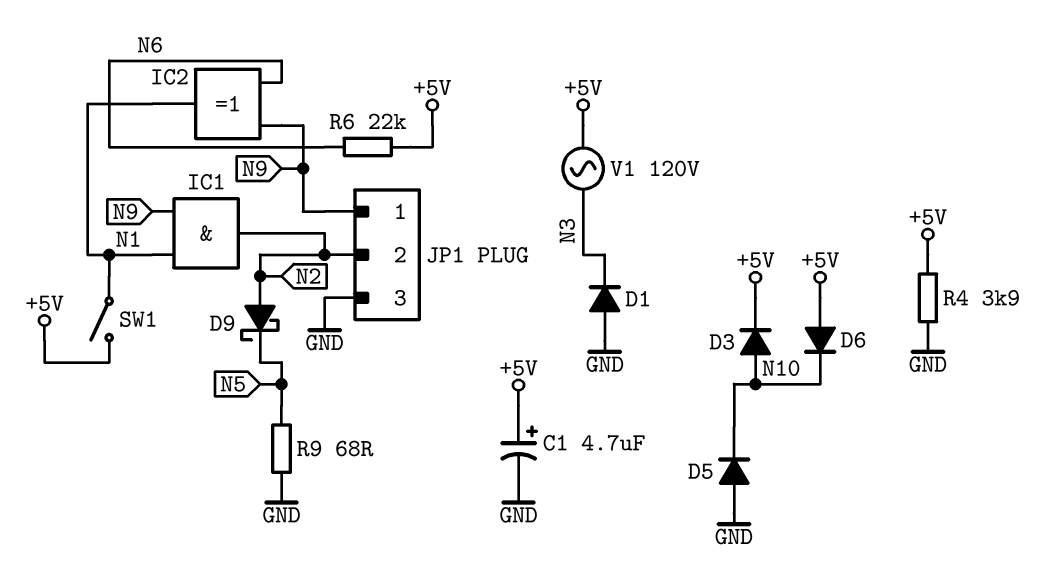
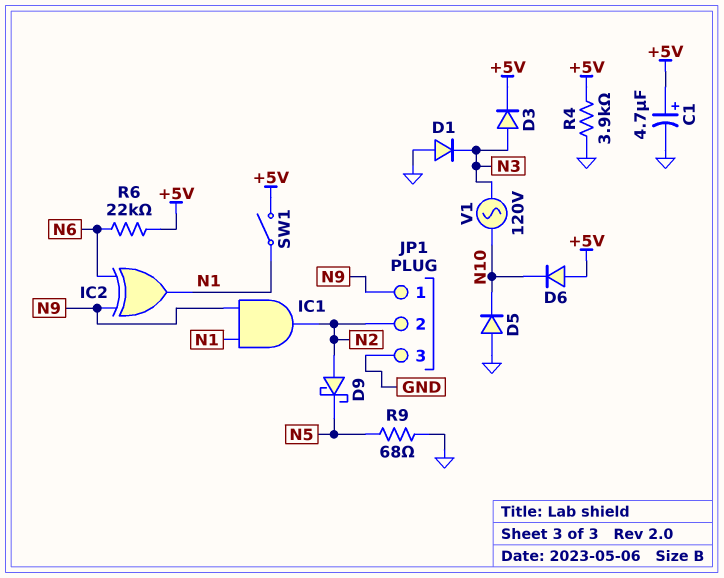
D3: diode (A N10, K +5V) -> diode (A N3, K +5V)
V1: AC 120V (+5V, N3) -> AC 120V (N3, N10)

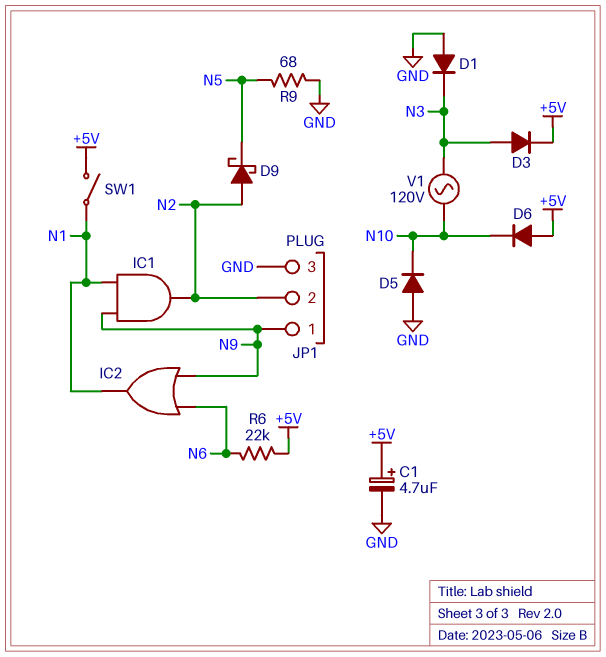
IC2: XOR (in N6, in N9, out N1) -> OR (in N6, in N9, out N1)
R4: 3.9k (+5V, GND) -> none

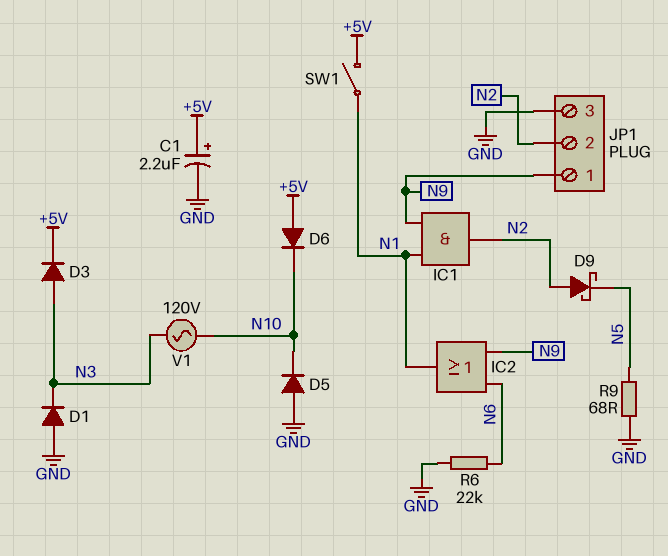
C1: 4.7uF (plus +5V, minus GND) -> 2.2uF (plus +5V, minus GND)
R6: 22k (+5V, N6) -> 22k (GND, N6)

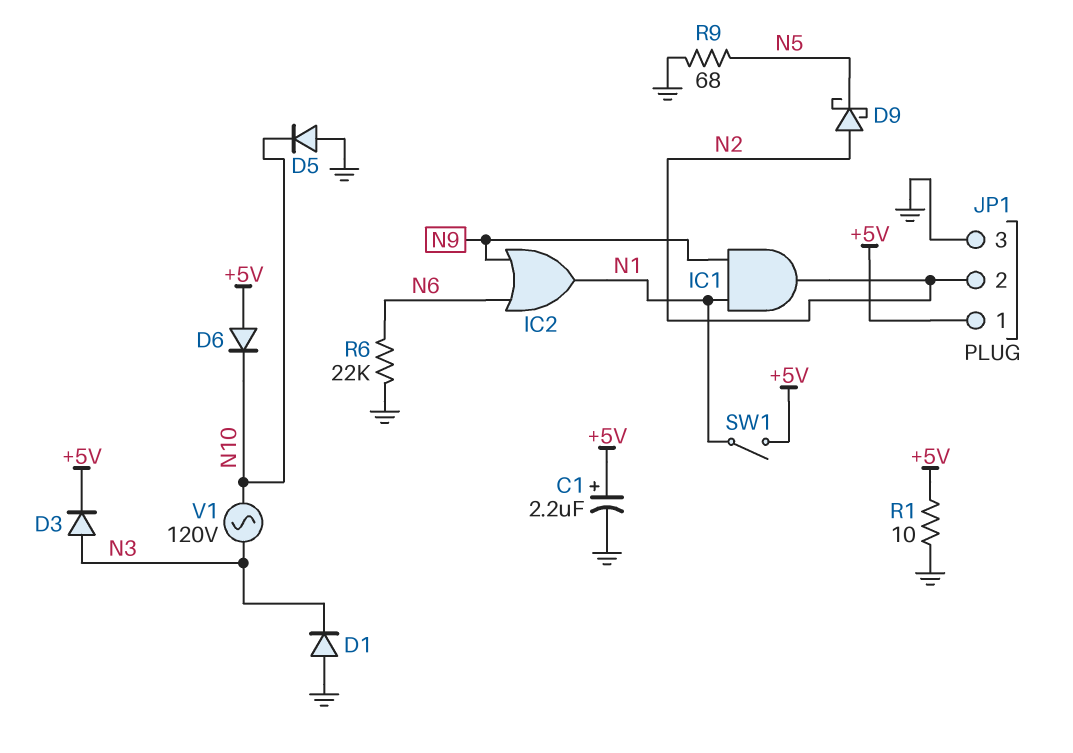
JP1 pin 1: N9 -> +5V
R1: none -> 10 (+5V, GND)

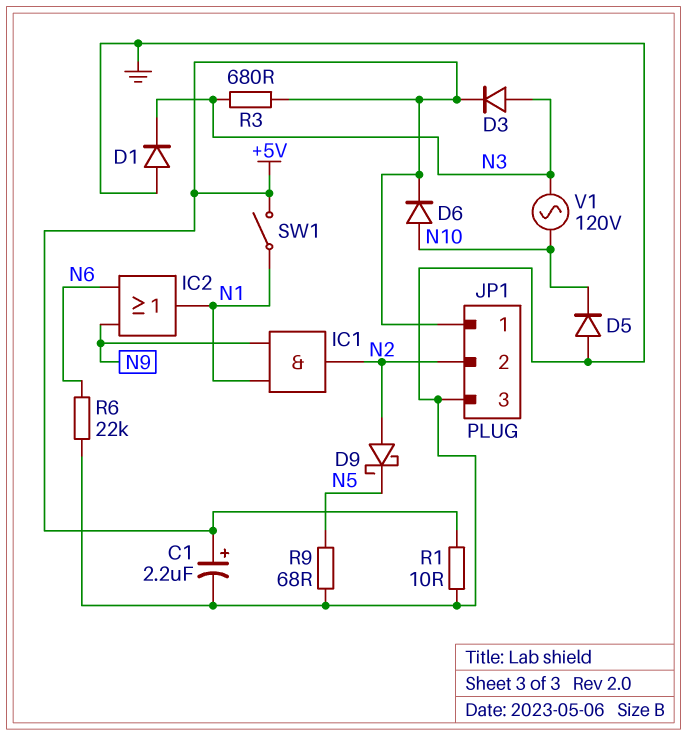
D6: diode (A +5V, K N10) -> diode (A N10, K +5V)
R3: none -> 680 (+5V, N3)

